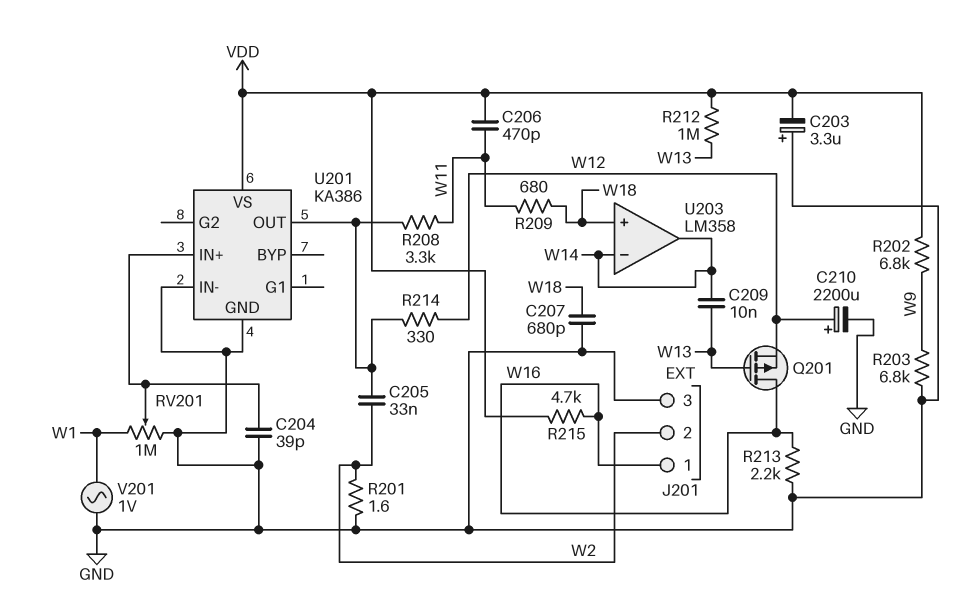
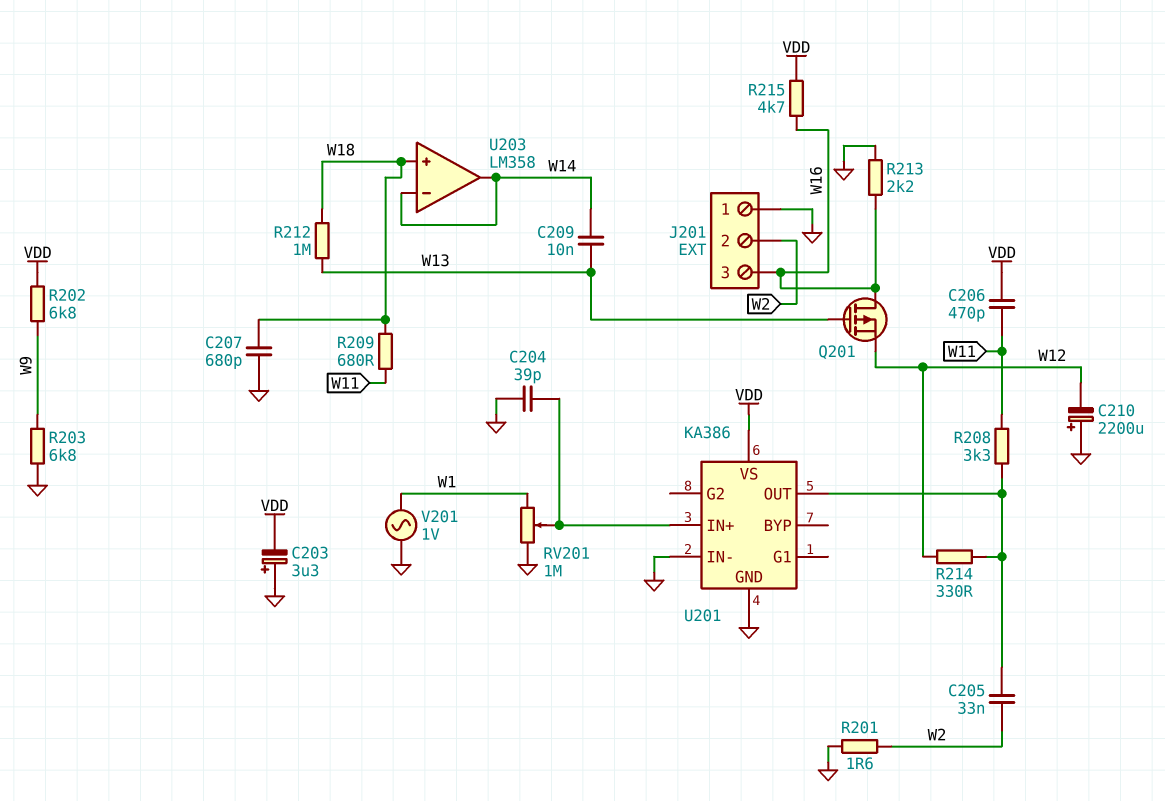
C210: 2200uF (plus W12, minus GND) -> 2200uF (plus GND, minus W12)
J201 pin 1: W16 -> GND
J201 pin 3: GND -> W16
R212: 1M (VDD, W13) -> 1M (W13, W18)

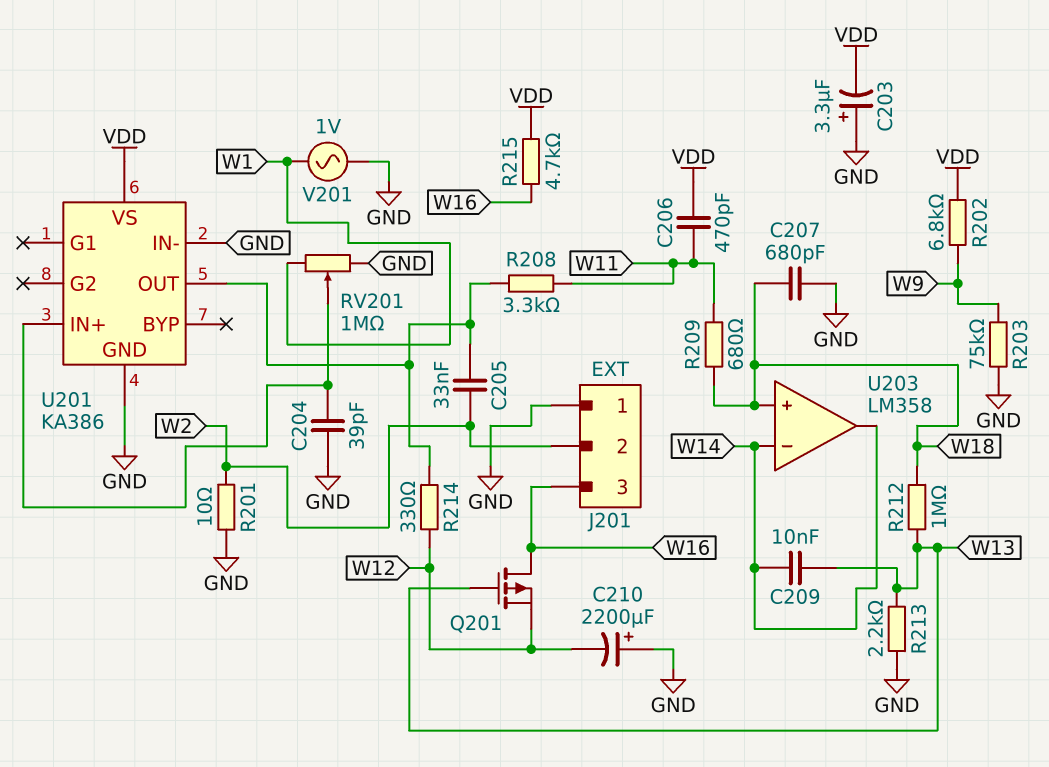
R201: 1.6 (GND, W2) -> 10 (GND, W2)
R203: 6.8k (GND, W9) -> 75k (GND, W9)
R213: 2.2k (GND, W16) -> 2.2k (GND, W13)

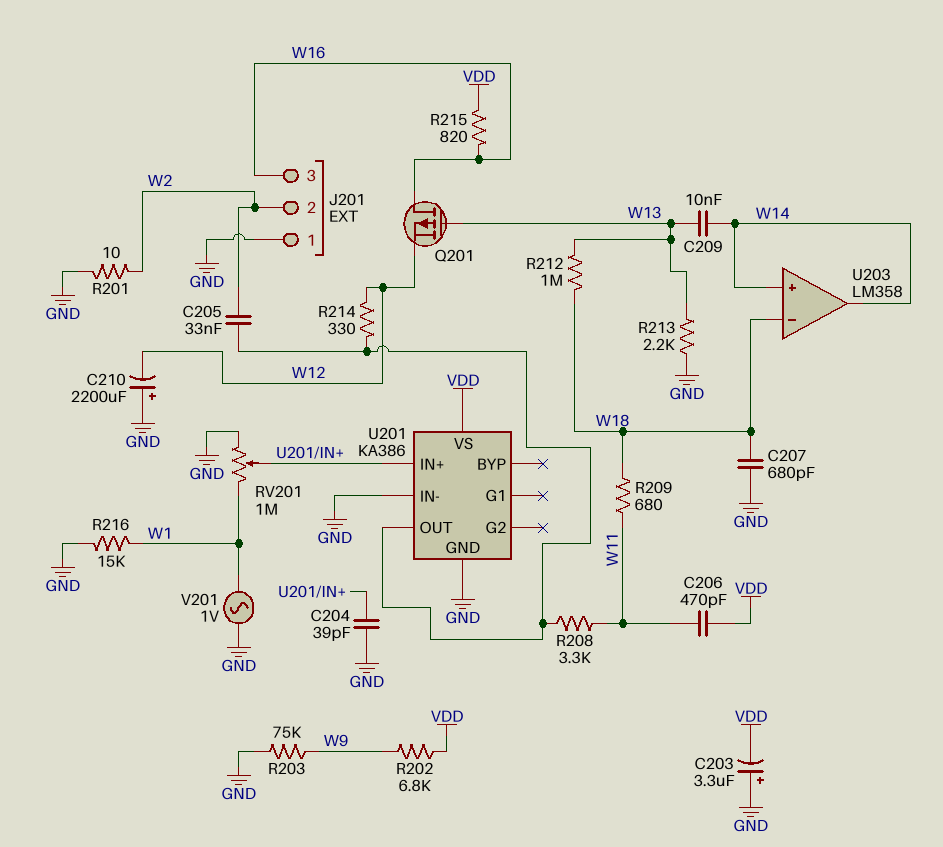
R215: 4.7k (VDD, W16) -> 820 (VDD, W16)
R216: none -> 15k (GND, W1)
U203 pin in+: W18 -> W14
U203 pin in-: W14 -> W18

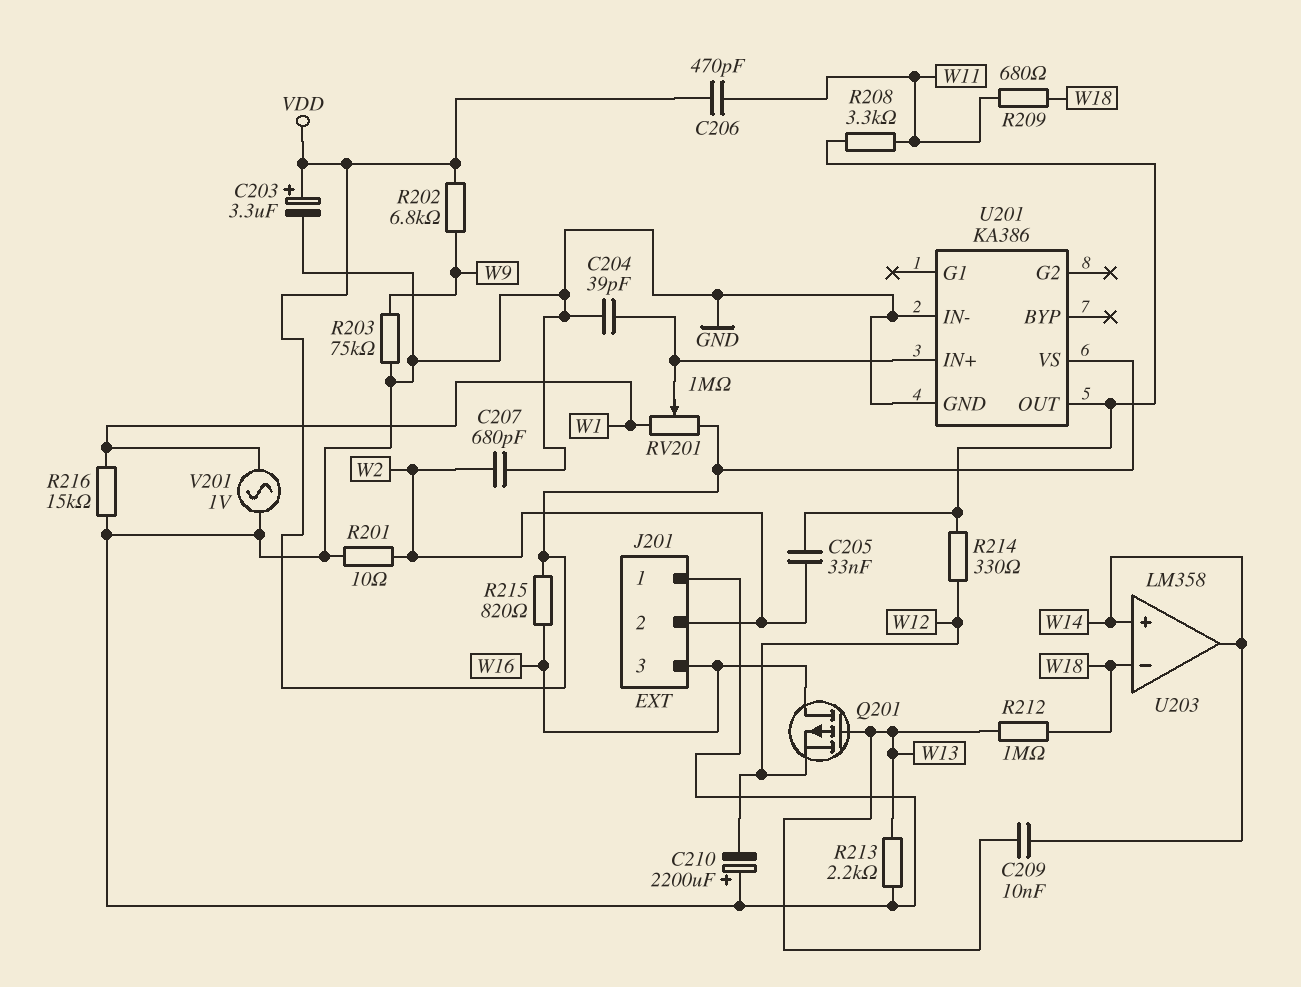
C203: 3.3uF (plus GND, minus VDD) -> 3.3uF (plus VDD, minus GND)
C207: 680pF (GND, W18) -> 680pF (GND, W2)
RV201: 1M (GND, W1, wiper U201/IN+) -> 1M (VDD, W1, wiper U201/IN+)

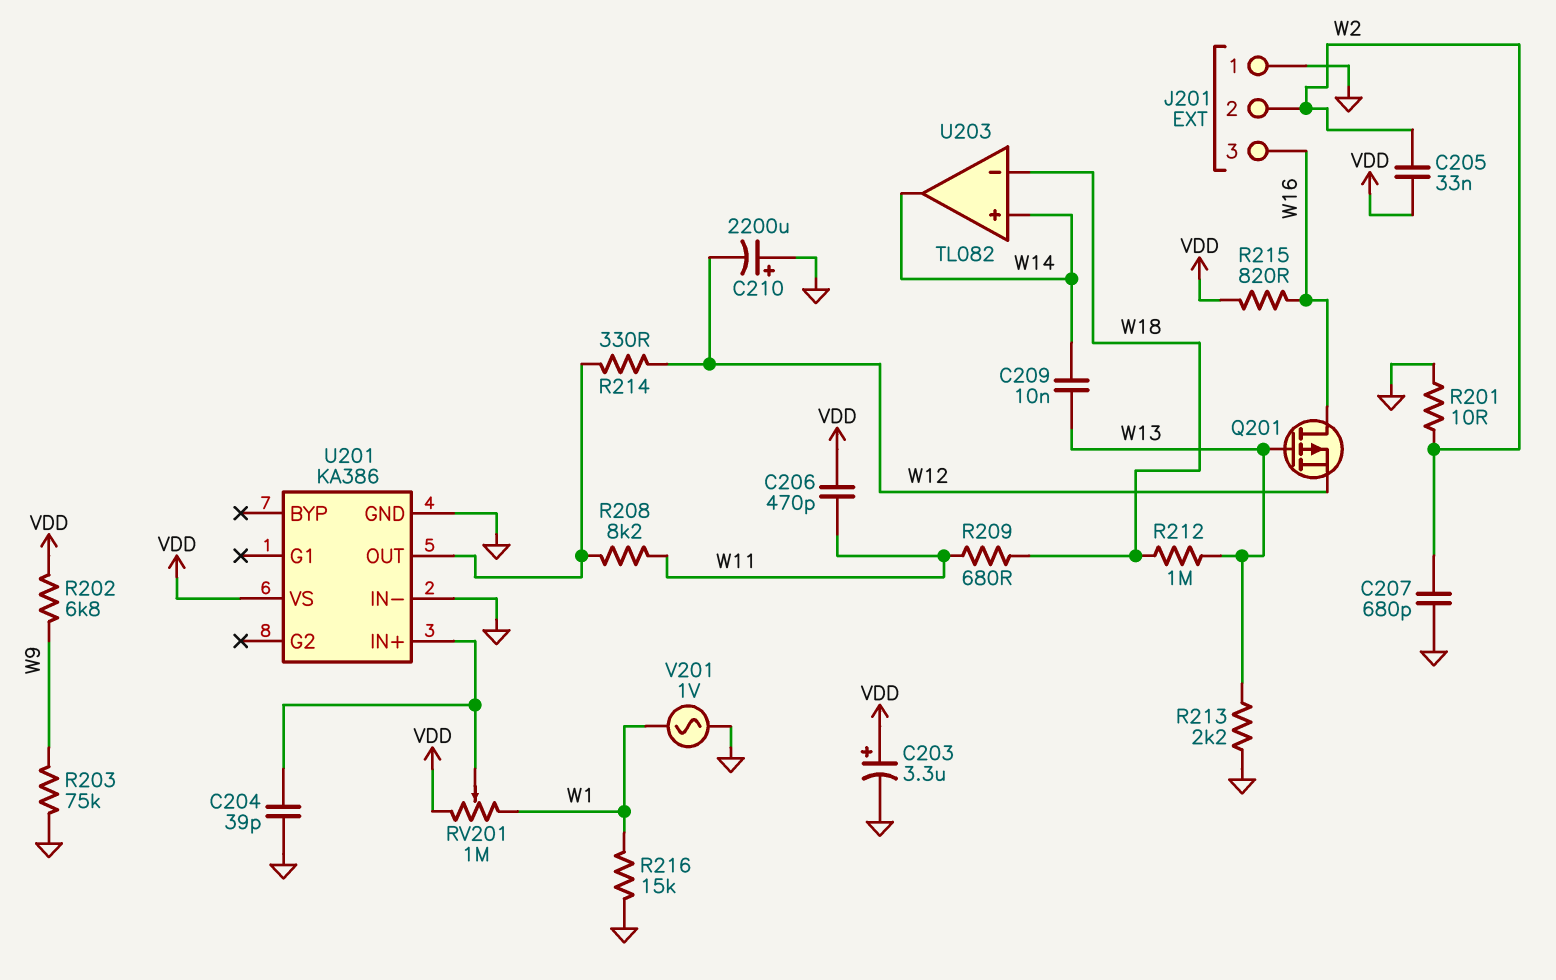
C205: 33nF (U201/OUT, W2) -> 33nF (VDD, W2)
R208: 3.3k (U201/OUT, W11) -> 8.2k (U201/OUT, W11)
U203: LM358 -> TL082

